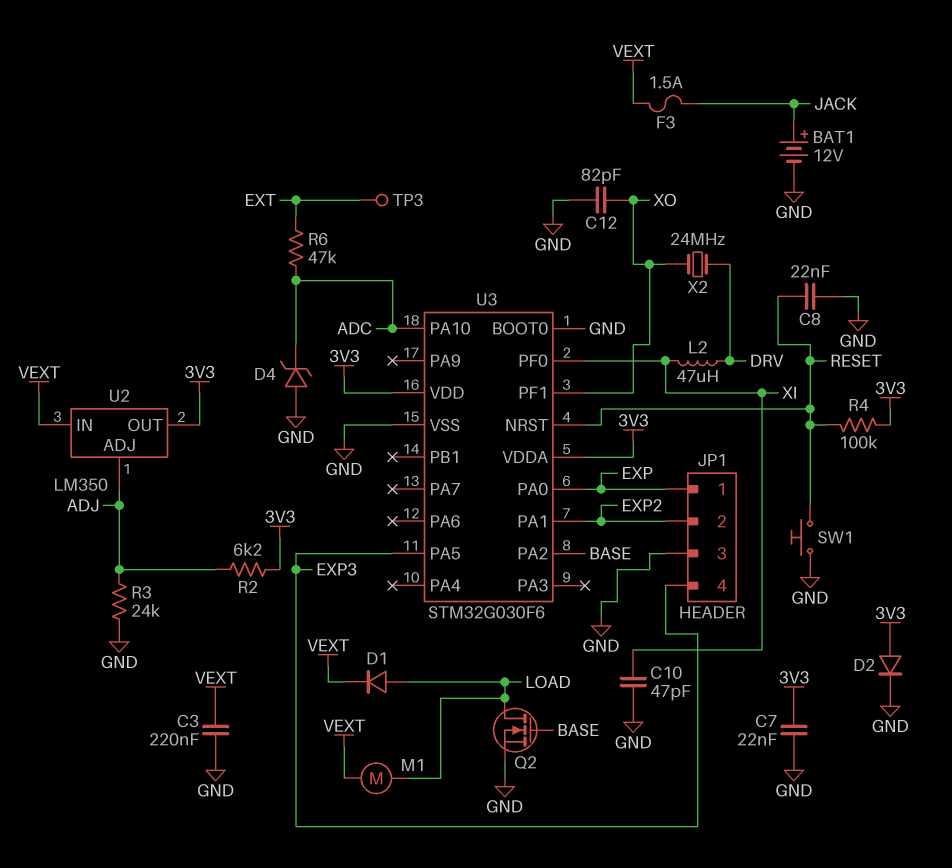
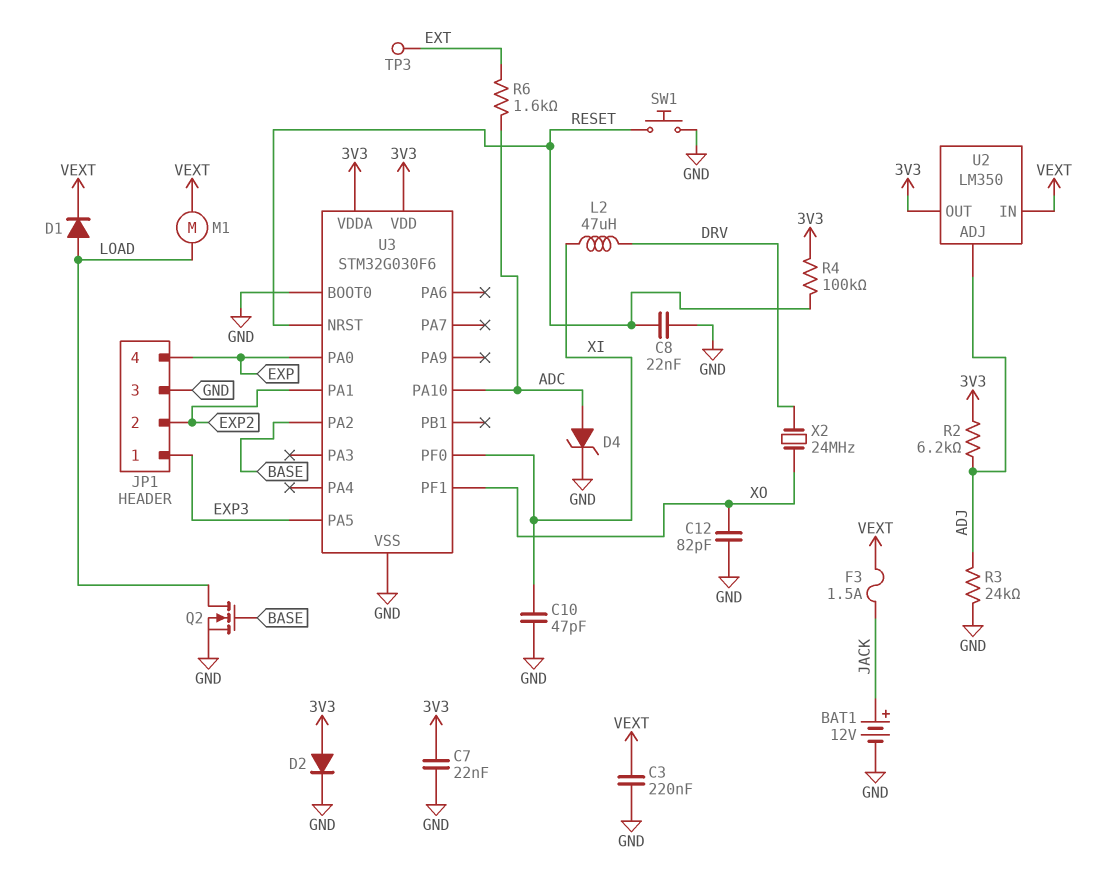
D4: zener (A GND, K ADC) -> zener (A ADC, K GND)
JP1 pin 1: EXP -> EXP3
JP1 pin 4: EXP3 -> EXP
R6: 47k (ADC, EXT) -> 1.6k (ADC, EXT)

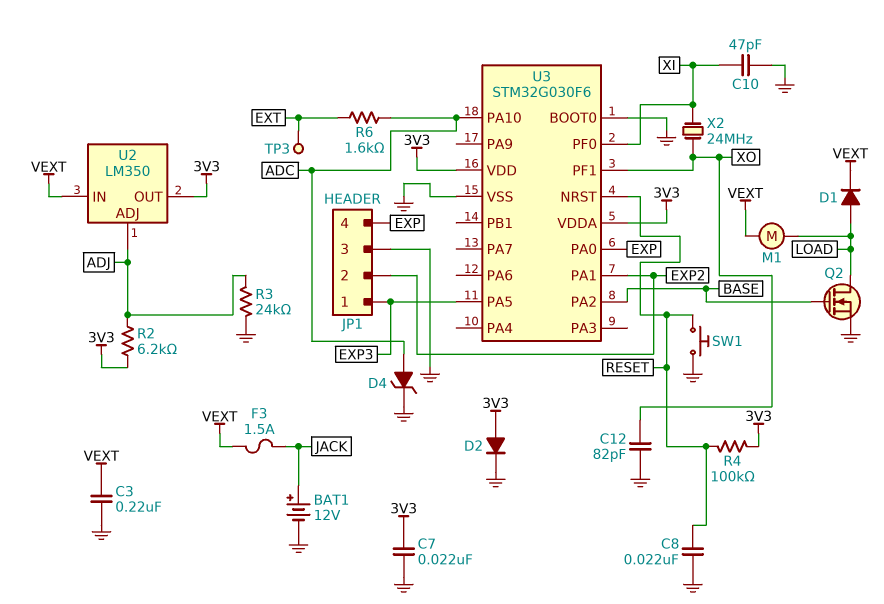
L2: 47uH (DRV, XI) -> none
X2: 24MHz (DRV, XO) -> 24MHz (XI, XO)

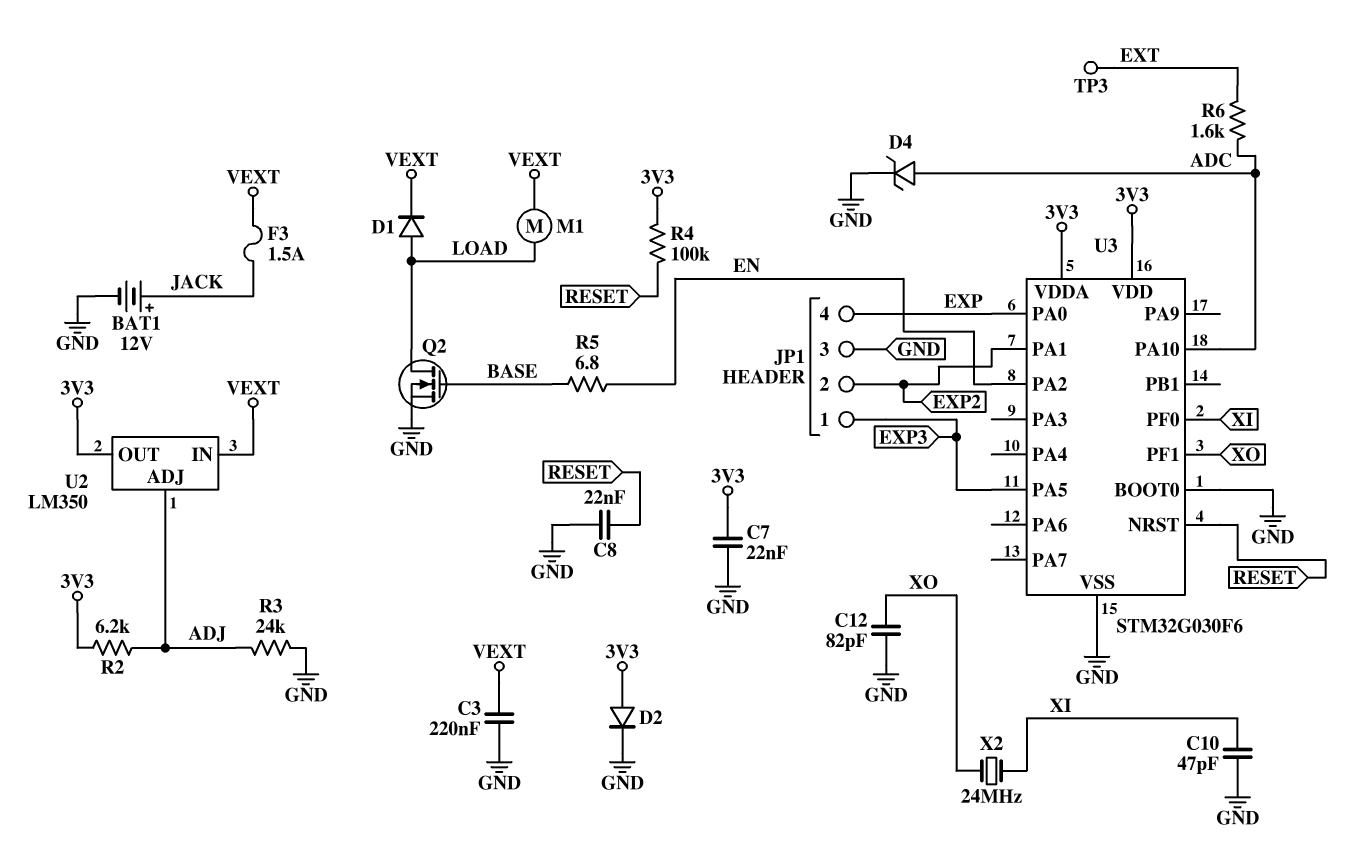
R5: none -> 6.8 (BASE, EN)
SW1: button (GND, RESET) -> none
U3 pin PA2: BASE -> EN

